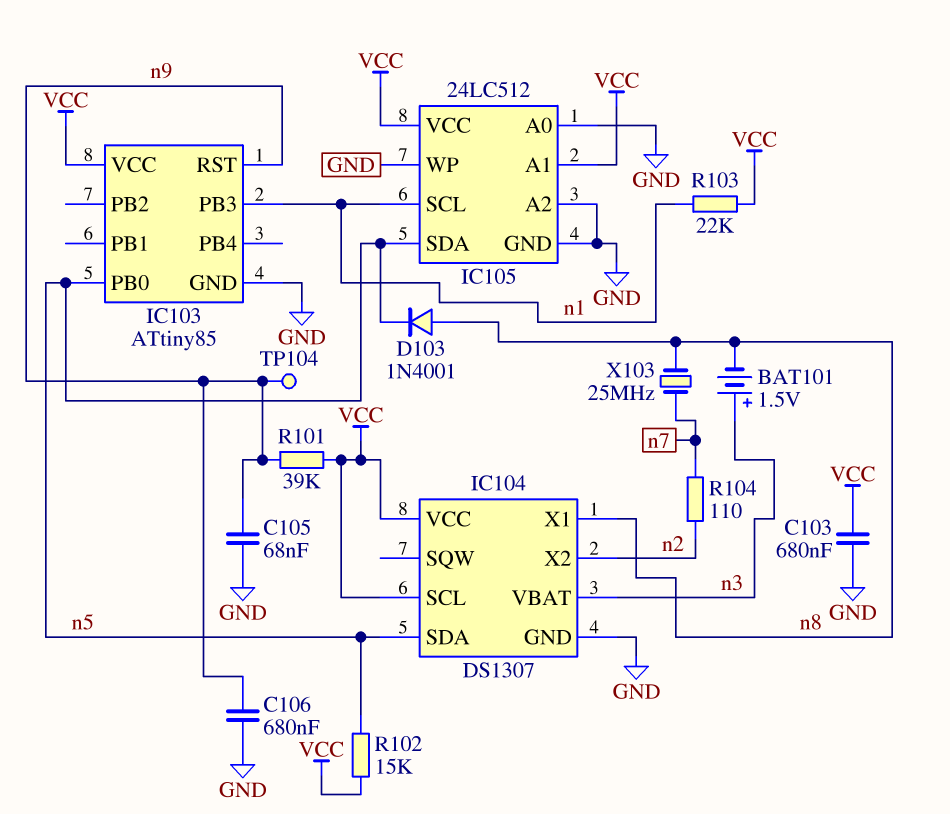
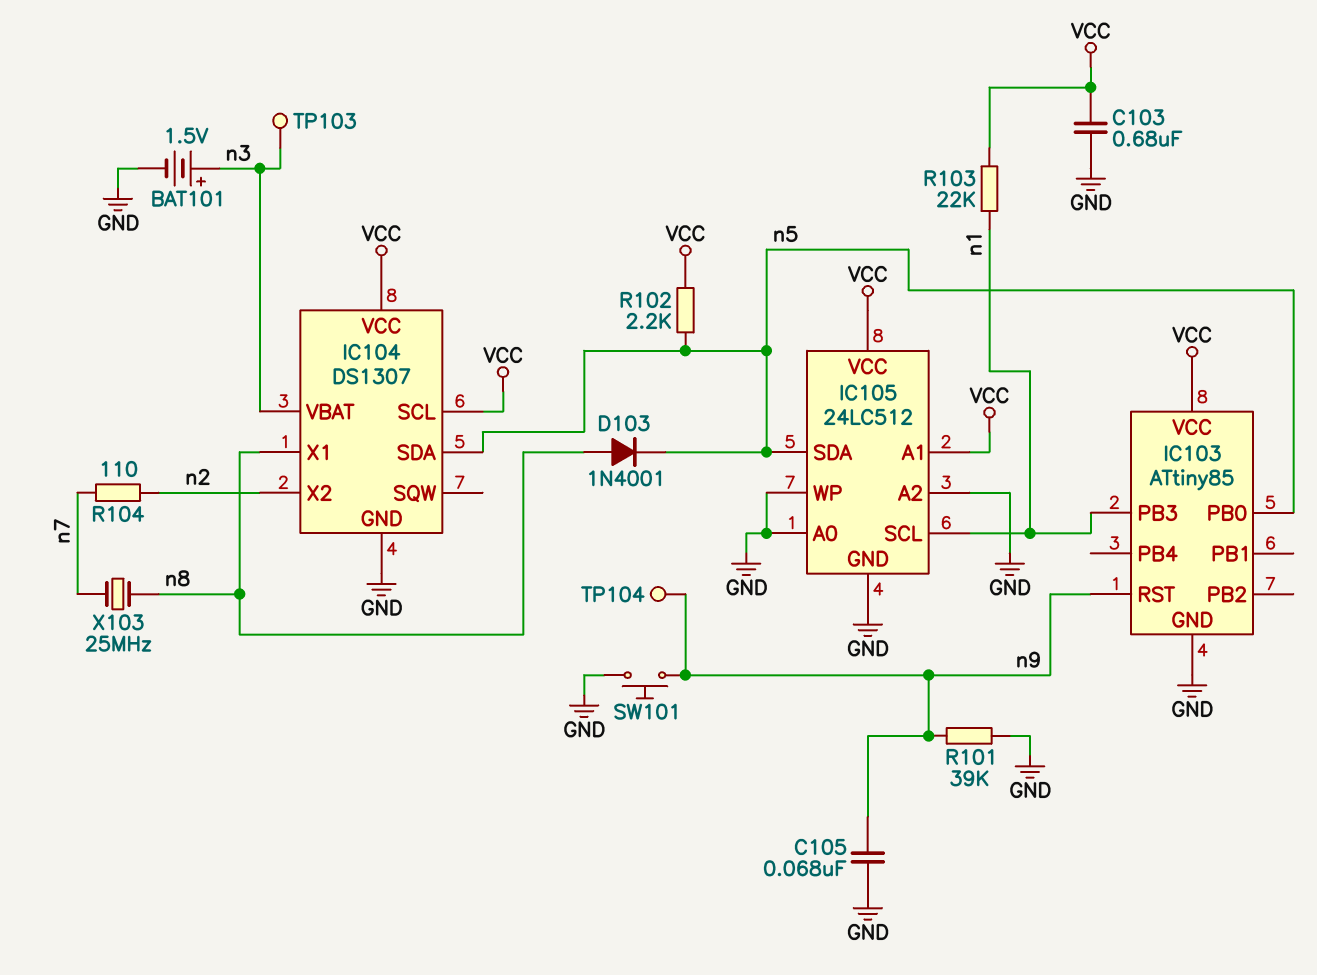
BAT101: 1.5V (plus n3, minus n8) -> 1.5V (plus n3, minus GND)
C106: 680nF (GND, n9) -> none
R101: 39k (VCC, n9) -> 39k (GND, n9)
R102: 15k (VCC, n5) -> 2.2k (VCC, n5)
SW101: none -> button (GND, n9)
TP103: none -> test point (n3)

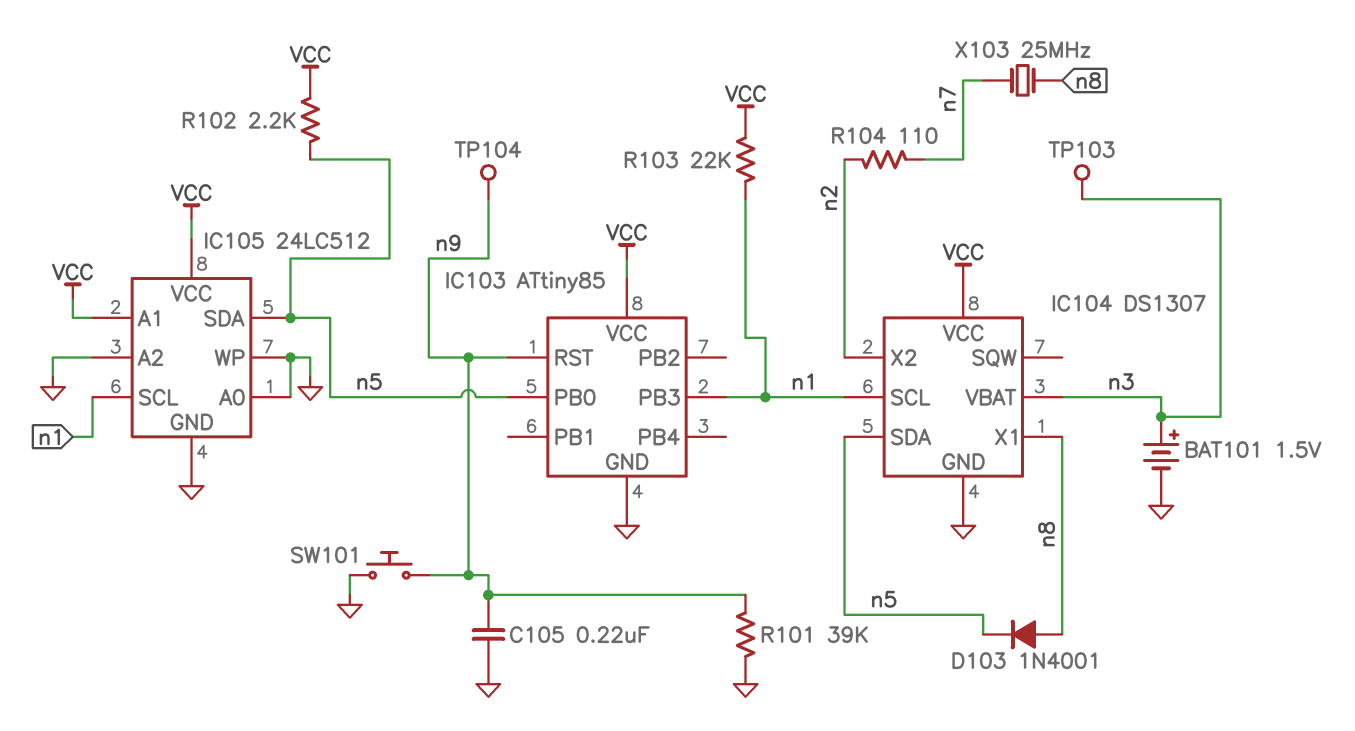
C103: 680nF (GND, VCC) -> none
C105: 68nF (GND, n9) -> 220nF (GND, n9)
IC104 pin SCL: VCC -> n1

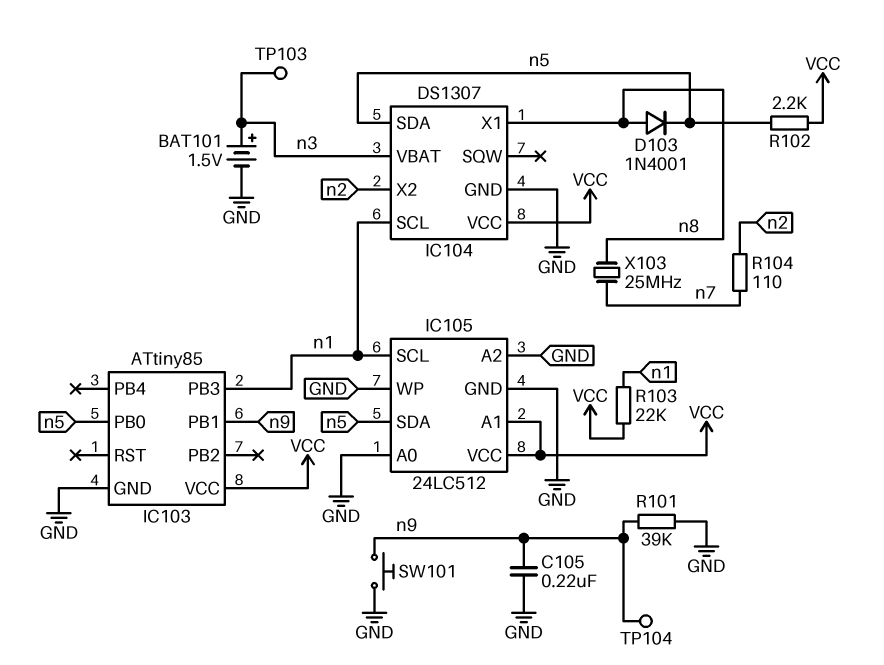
IC103 pin PB1: none -> n9
IC103 pin RST: n9 -> none

